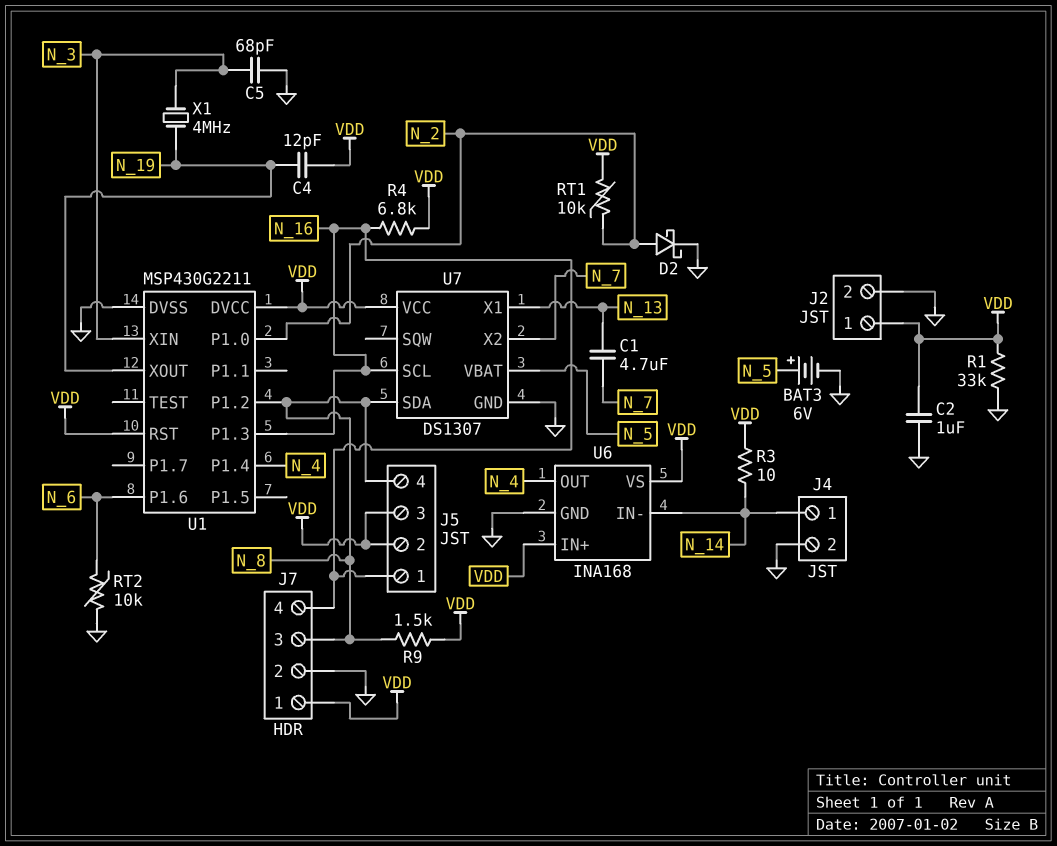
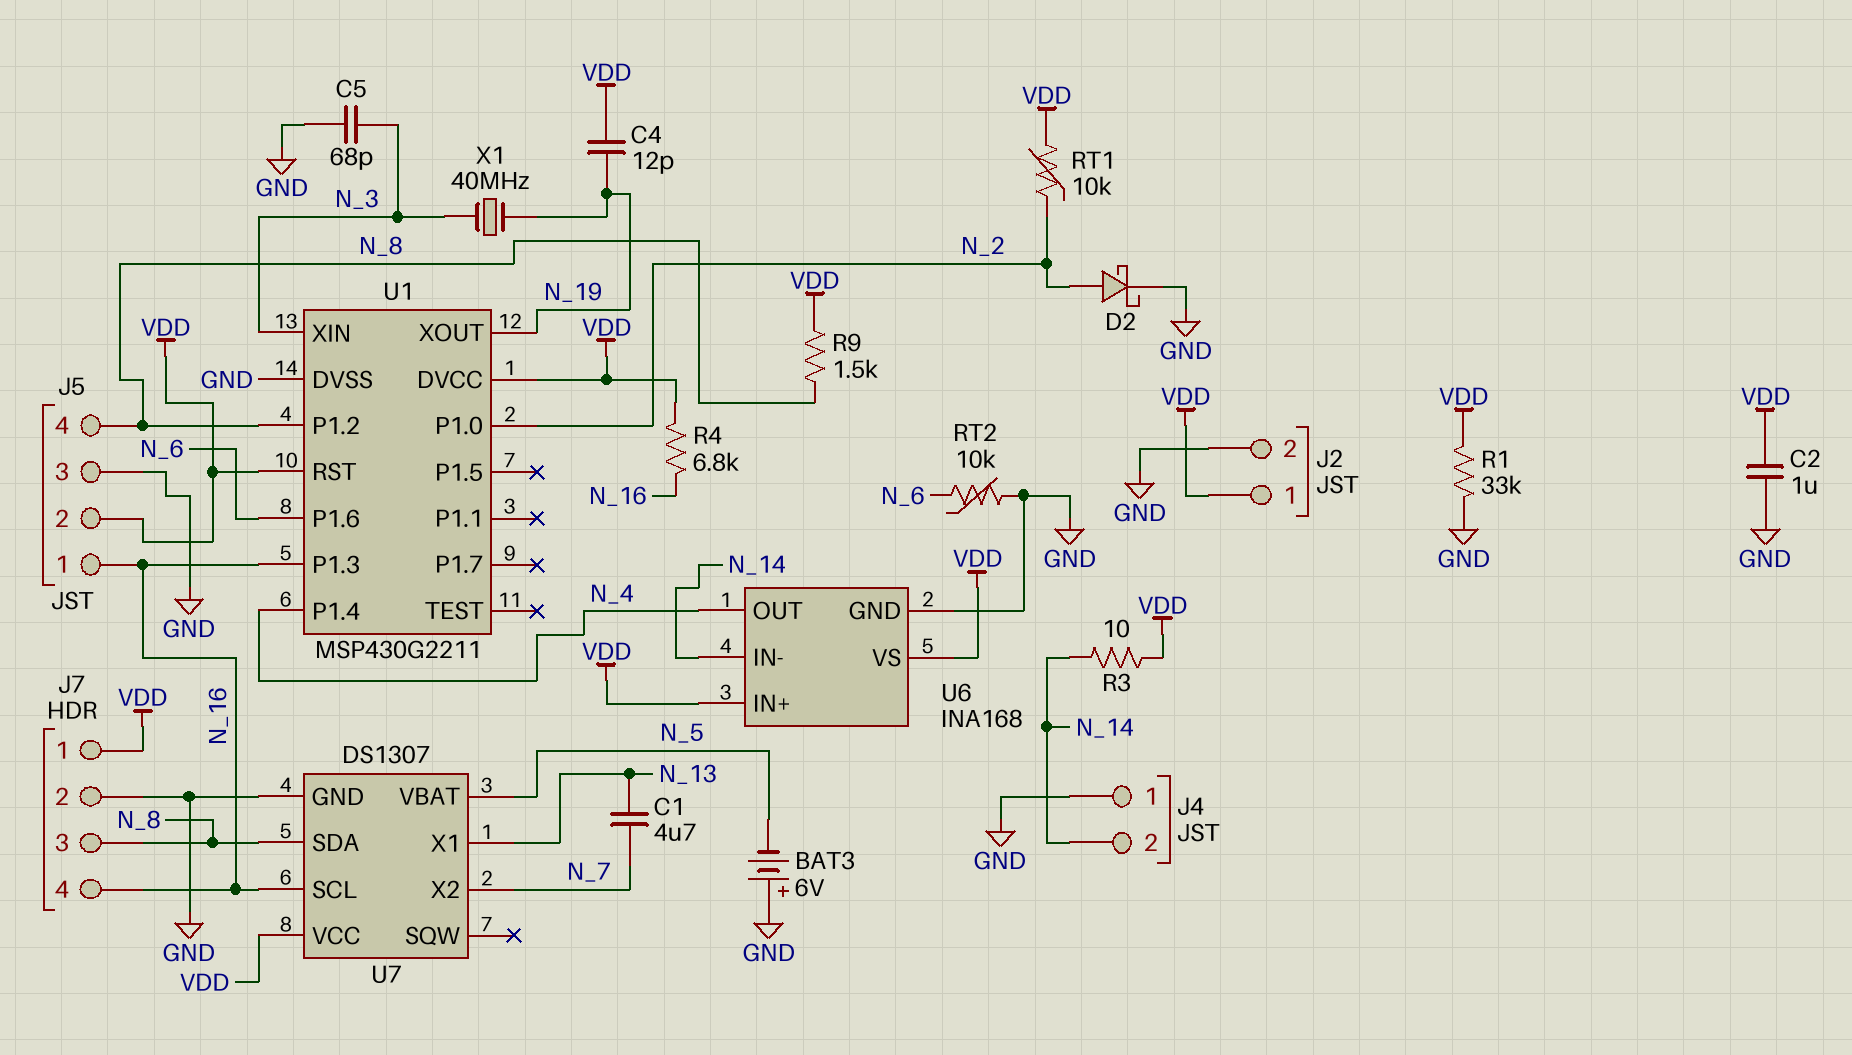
BAT3: 6V (plus N_5, minus GND) -> 6V (plus GND, minus N_5)
J4 pin 1: N_14 -> GND
J4 pin 2: GND -> N_14
J5 pin 3: VDD -> GND
X1: 4MHz (N_3, N_19) -> 40MHz (N_3, N_19)

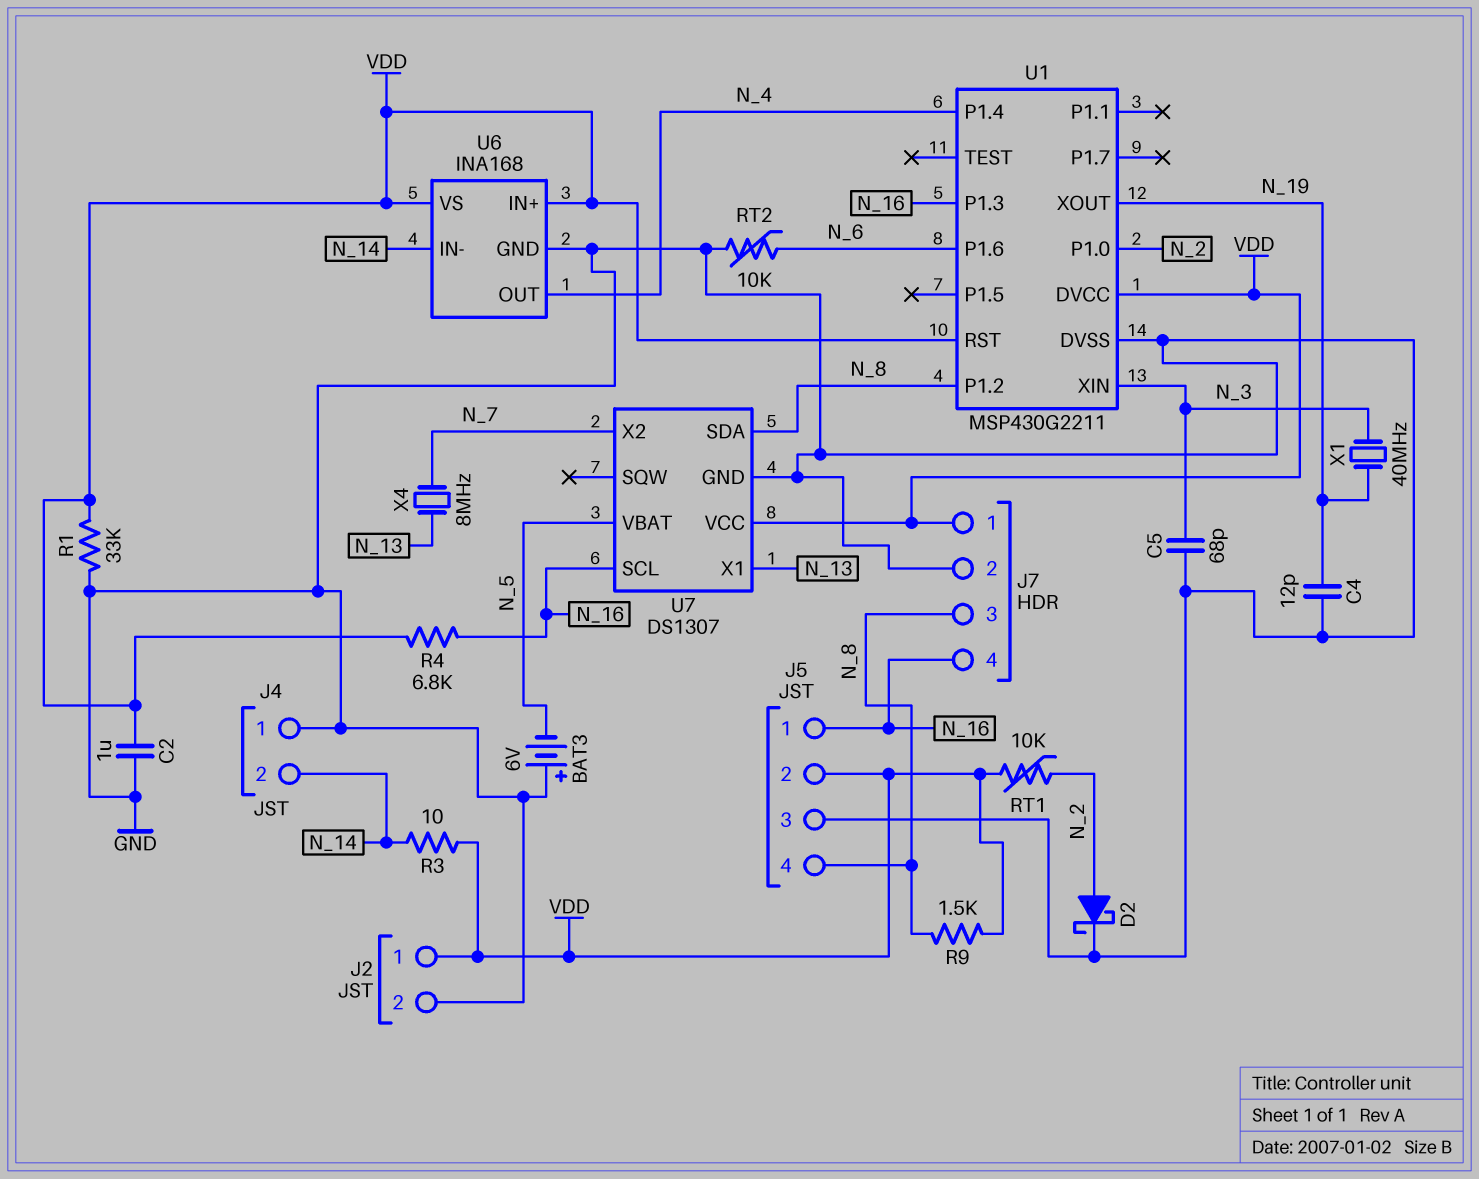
C1: 4.7uF (N_7, N_13) -> none
C4: 12pF (N_19, VDD) -> 12pF (GND, N_19)
X4: none -> 8MHz (N_7, N_13)

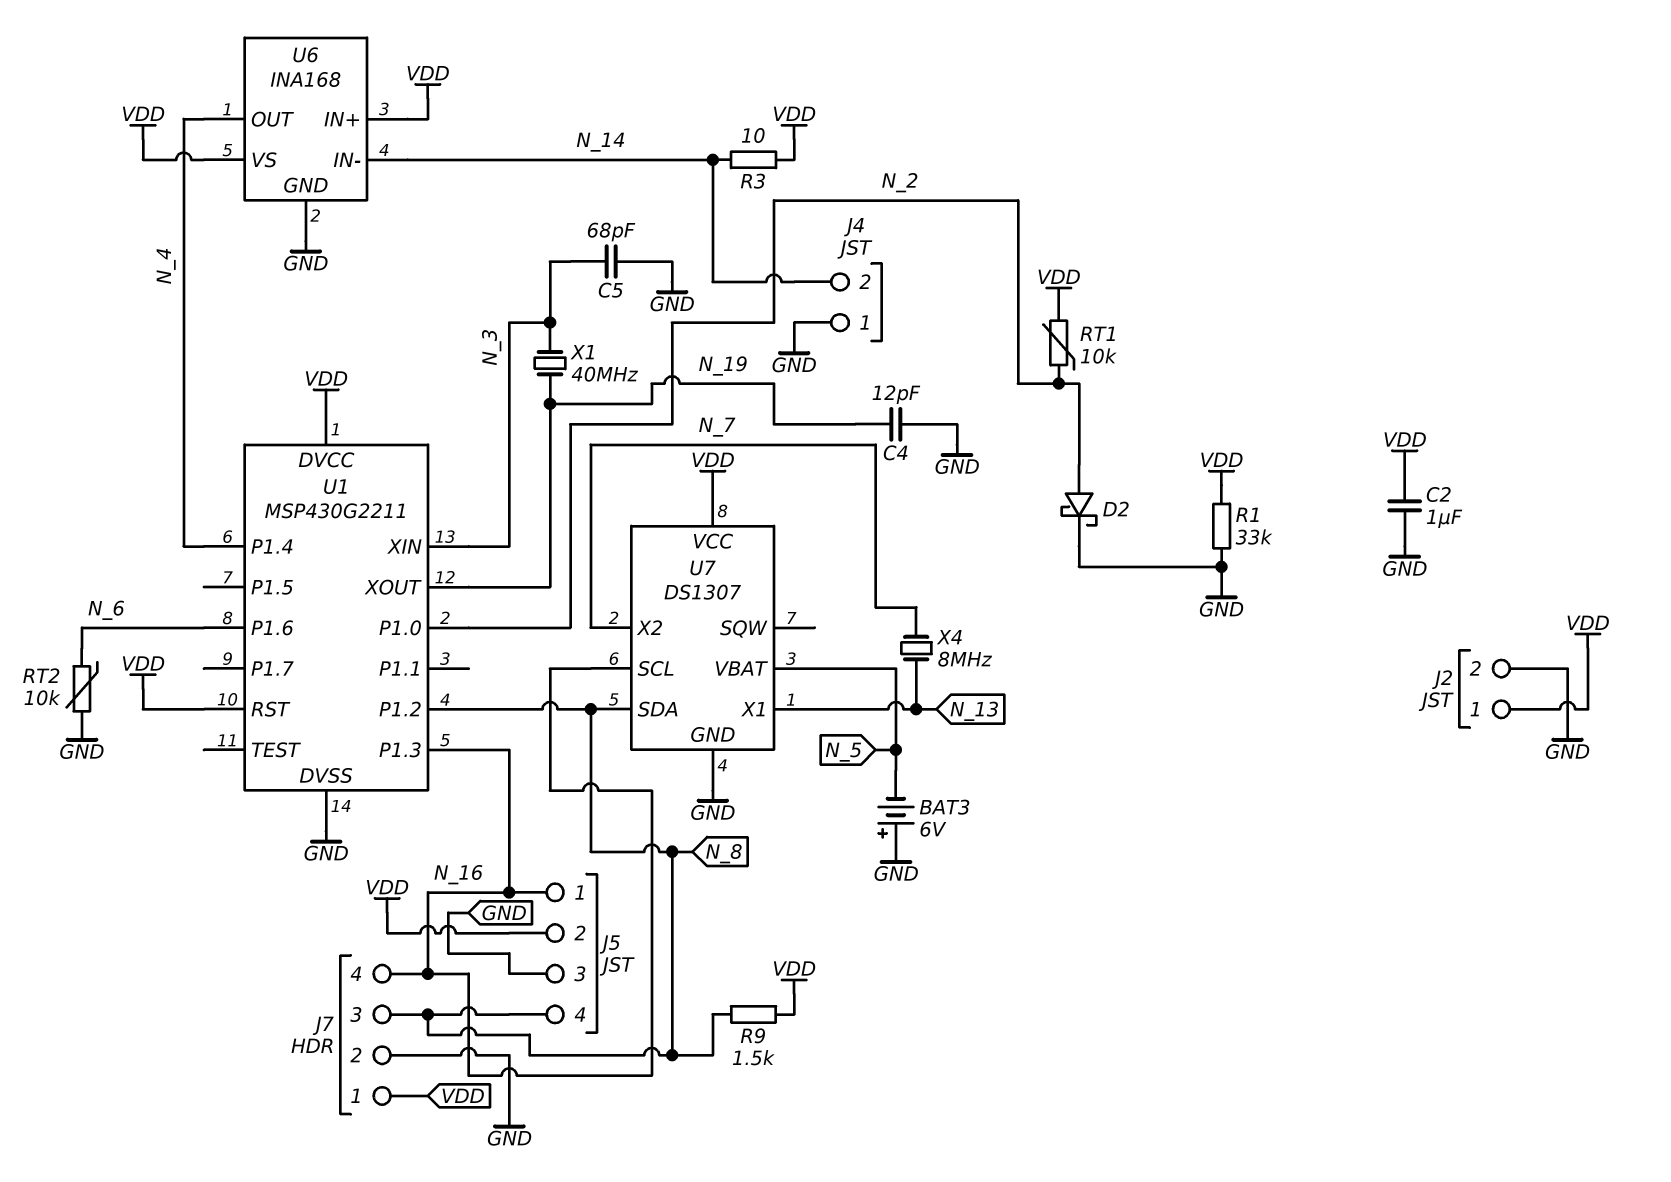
R4: 6.8k (N_16, VDD) -> none

